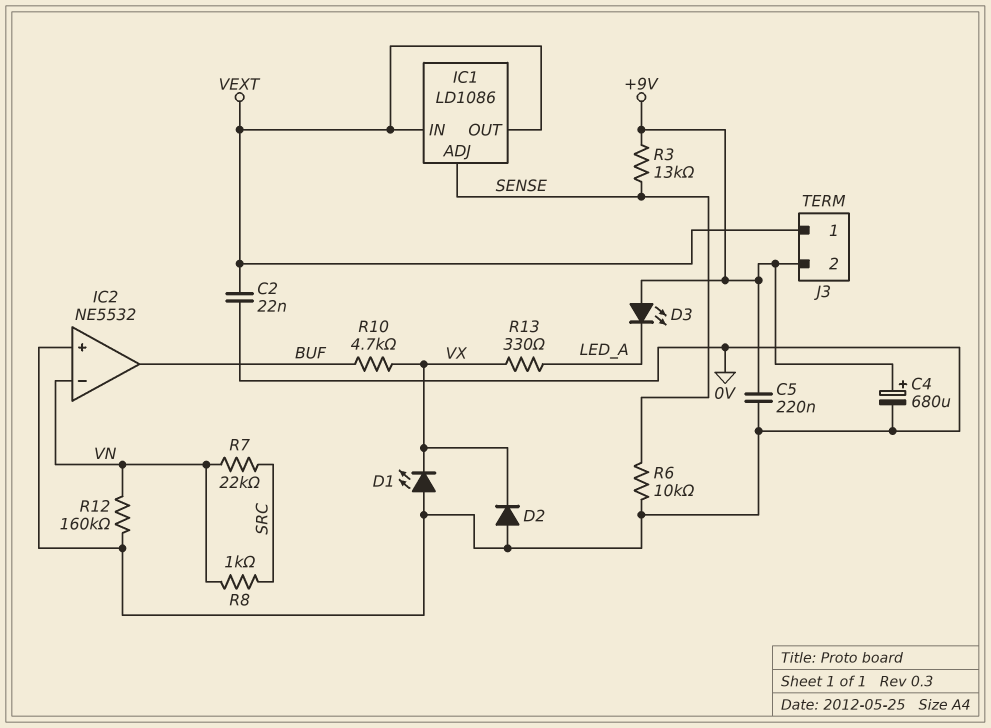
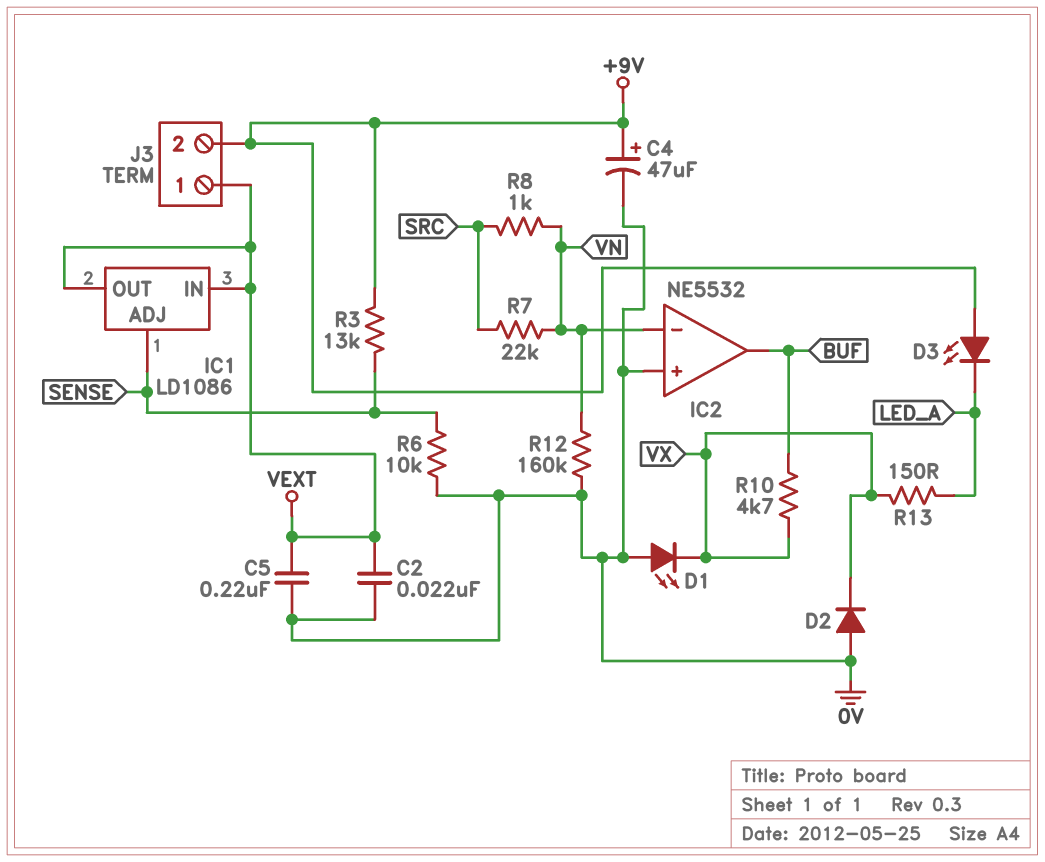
C4: 680uF (plus +9V, minus 0V) -> 47uF (plus +9V, minus 0V)
C5: 220nF (+9V, 0V) -> 220nF (0V, VEXT)
R13: 330 (LED_A, VX) -> 150 (LED_A, VX)

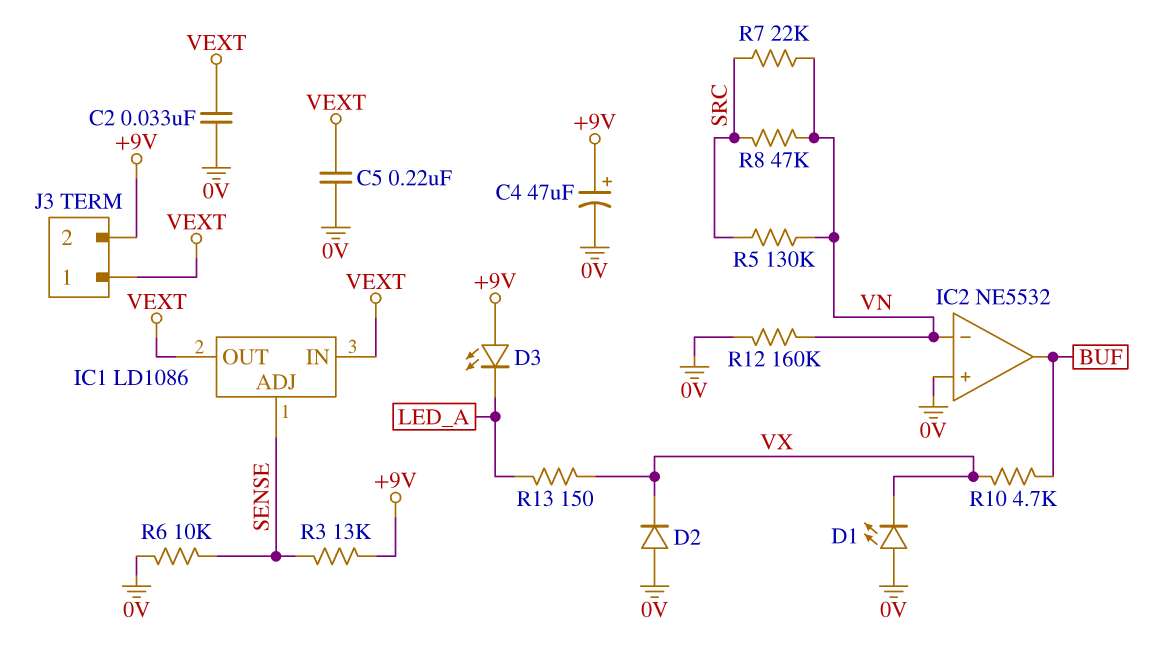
C2: 22nF (0V, VEXT) -> 33nF (0V, VEXT)
R5: none -> 130k (SRC, VN)
R8: 1k (SRC, VN) -> 47k (SRC, VN)

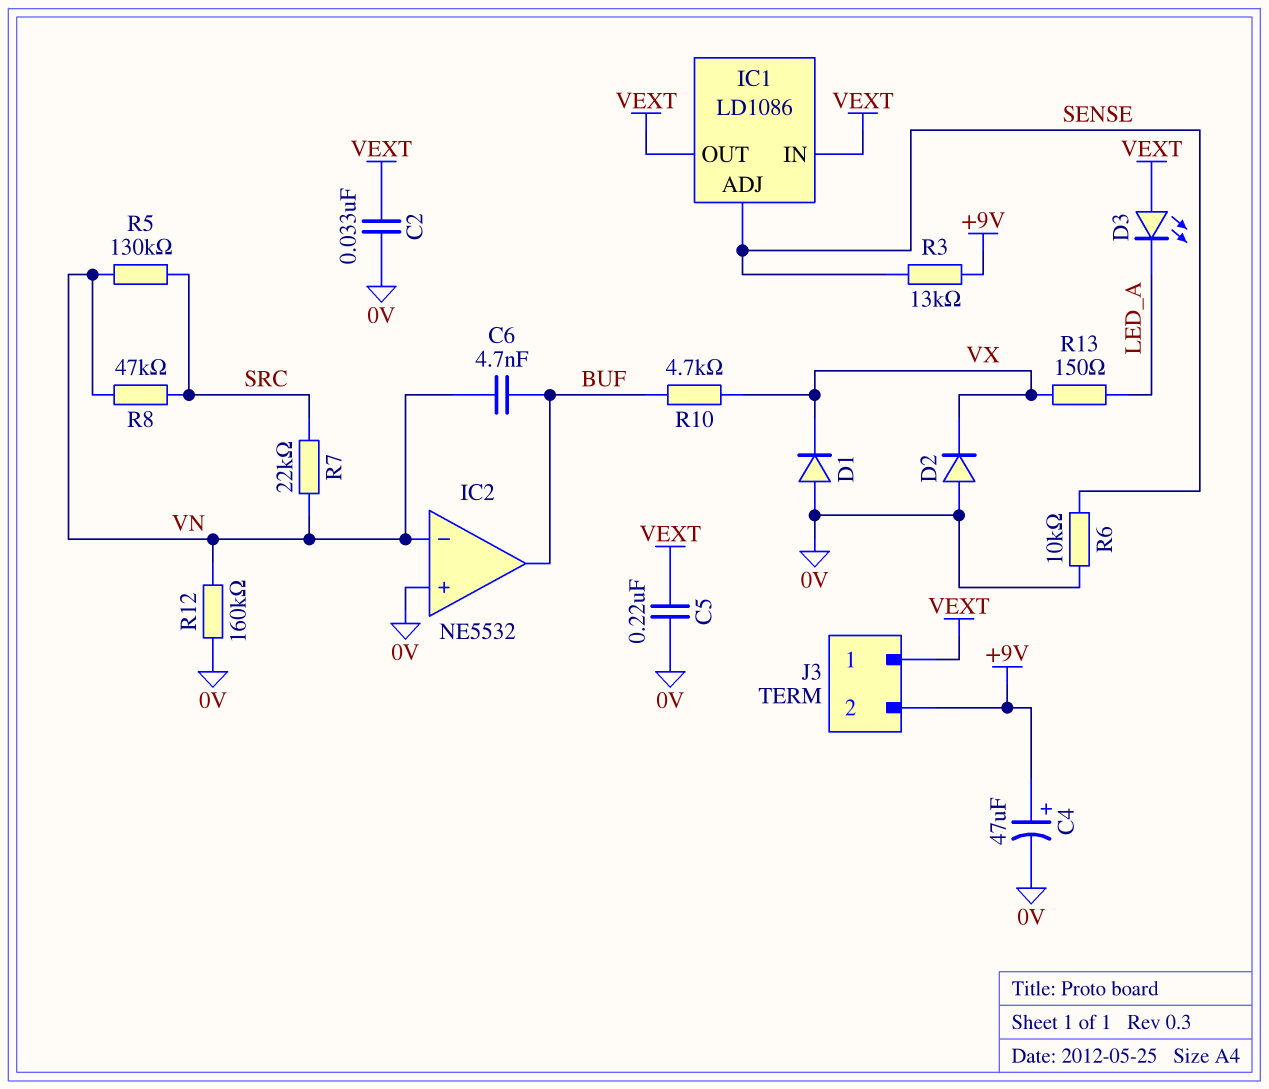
C6: none -> 4.7nF (BUF, VN)
D1: LED (A 0V, K VX) -> diode (A 0V, K VX)
D3: LED (A +9V, K LED_A) -> LED (A VEXT, K LED_A)

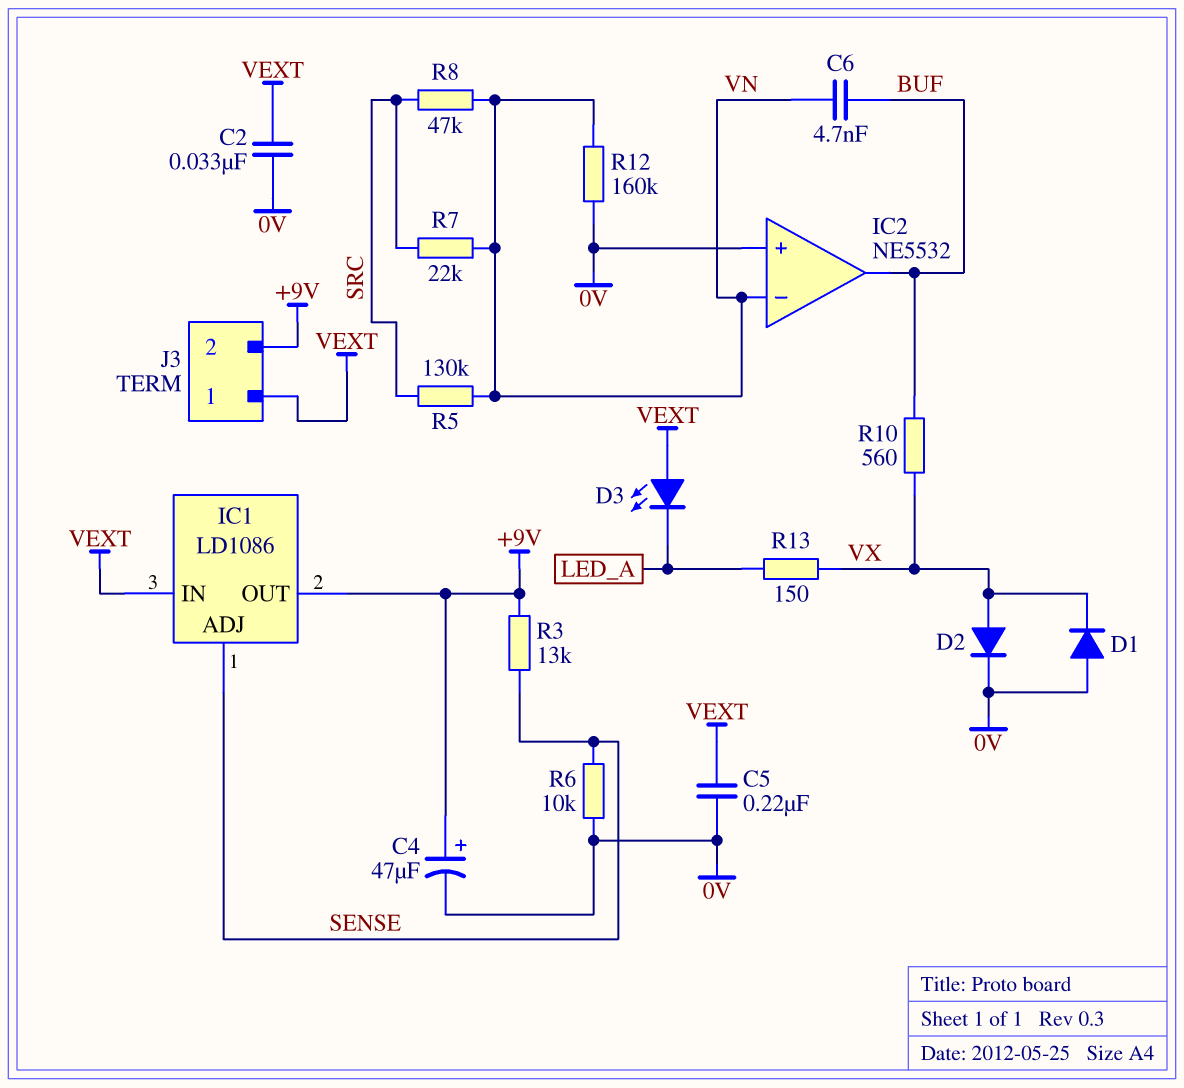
D2: diode (A 0V, K VX) -> diode (A VX, K 0V)
IC1 pin OUT: VEXT -> +9V
R10: 4.7k (BUF, VX) -> 560 (BUF, VX)

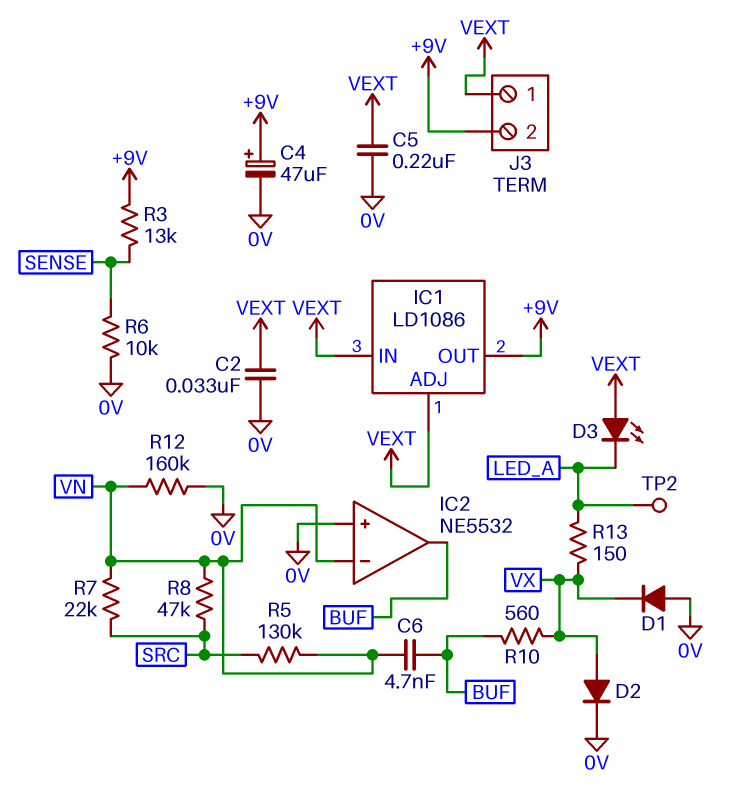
IC1 pin ADJ: SENSE -> VEXT
TP2: none -> test point (LED_A)

